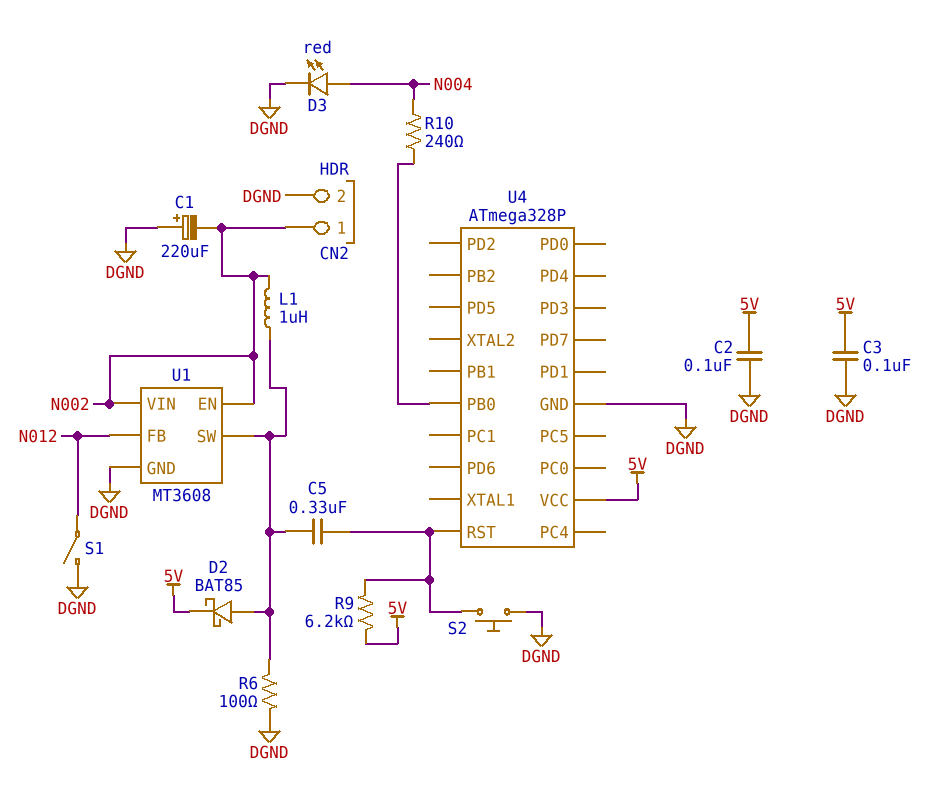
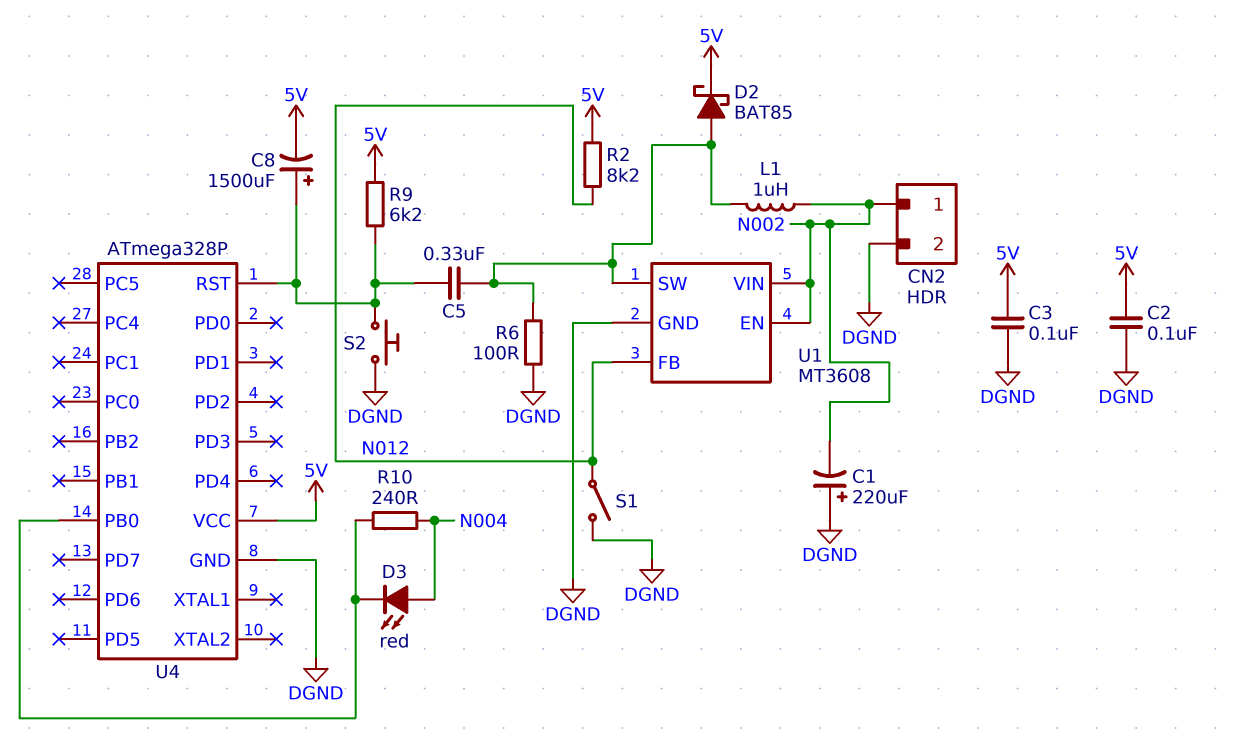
C8: none -> 1500uF (plus U4/RST, minus 5V)
D3: LED red (A N004, K DGND) -> LED red (A N004, K U4/PB0)
R2: none -> 8.2k (5V, N012)

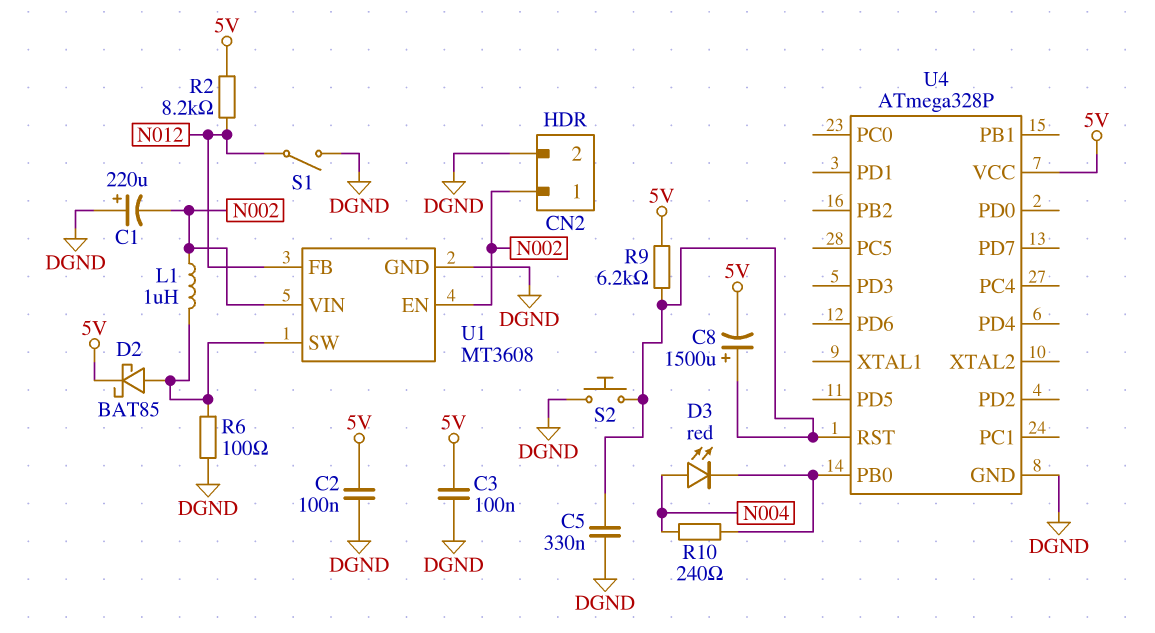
C5: 330nF (U1/SW, U4/RST) -> 330nF (DGND, U4/RST)

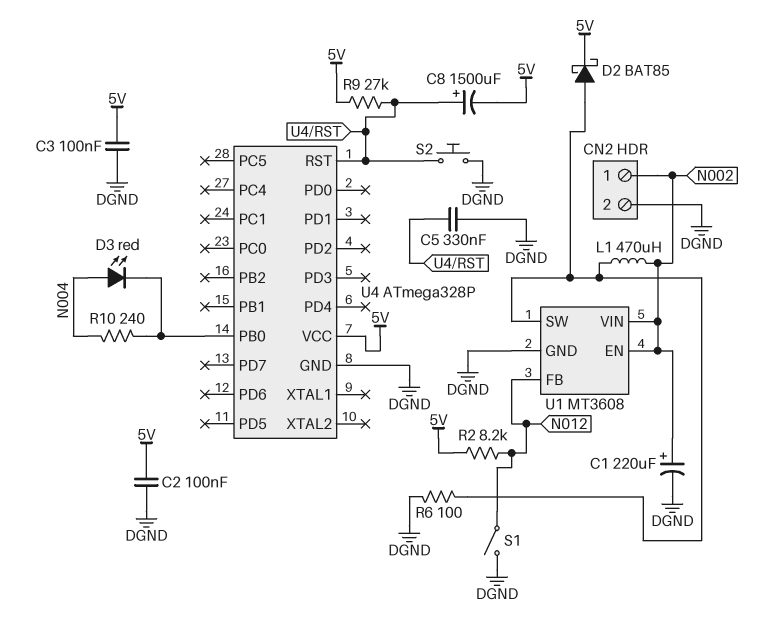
C1: 220uF (plus DGND, minus N002) -> 220uF (plus N002, minus DGND)
L1: 1uH (N002, U1/SW) -> 470uH (N002, U1/SW)
R9: 6.2k (5V, U4/RST) -> 27k (5V, U4/RST)

